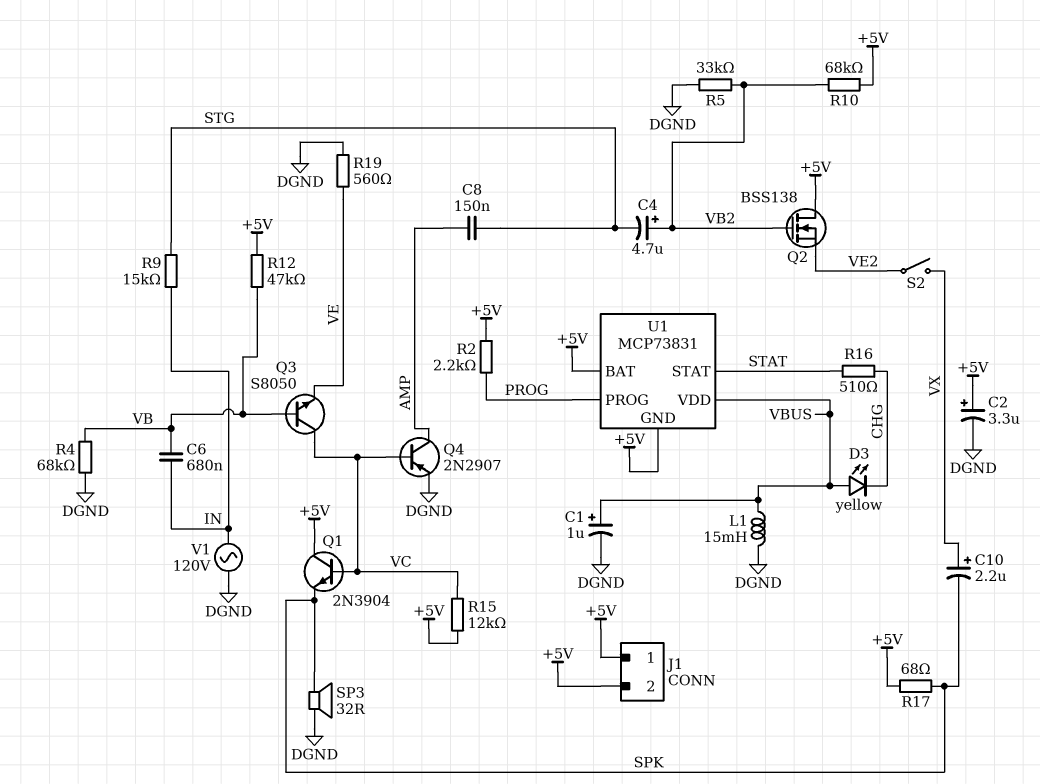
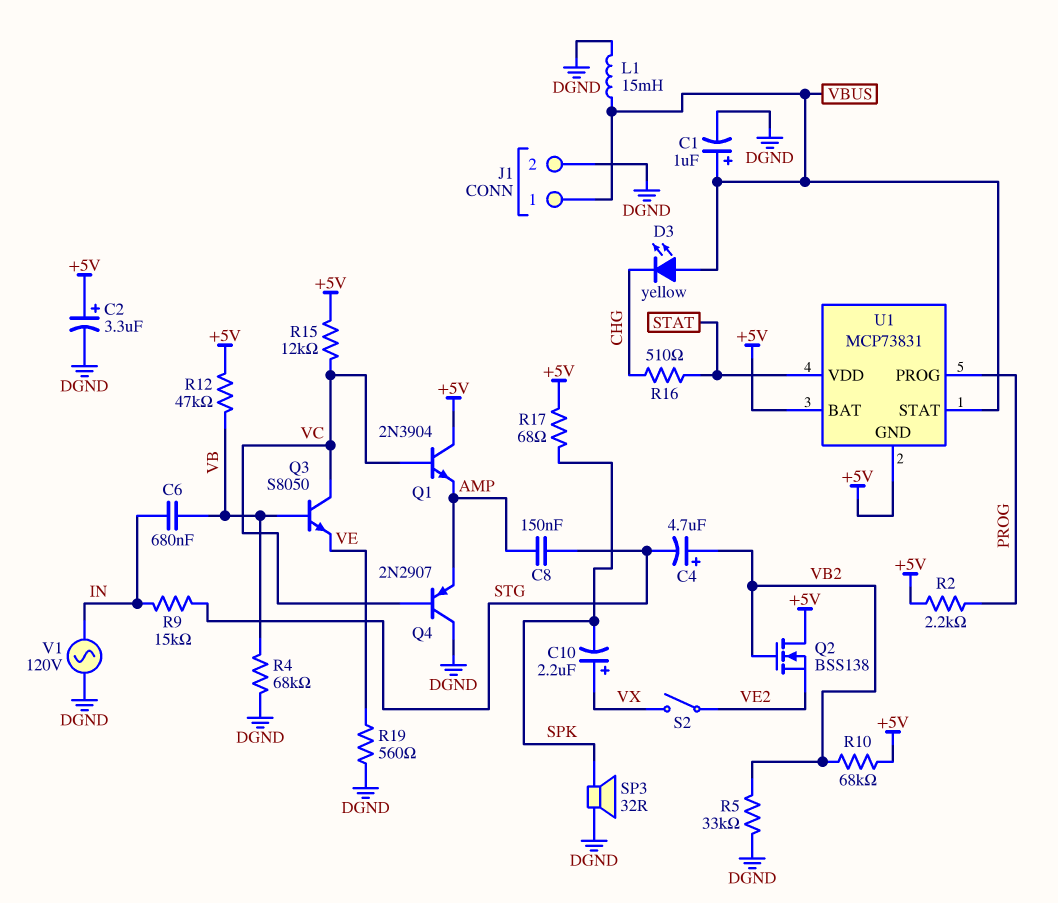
J1 pin 1: +5V -> VBUS
J1 pin 2: +5V -> DGND
Q1: NPN 2N3904 (B VC, C +5V, E SPK) -> NPN 2N3904 (B VC, C +5V, E AMP)
Q4: PNP 2N2907 (B VC, C AMP, E DGND) -> PNP 2N2907 (B VC, C DGND, E AMP)
U1 pin STAT: STAT -> VBUS
U1 pin VDD: VBUS -> STAT

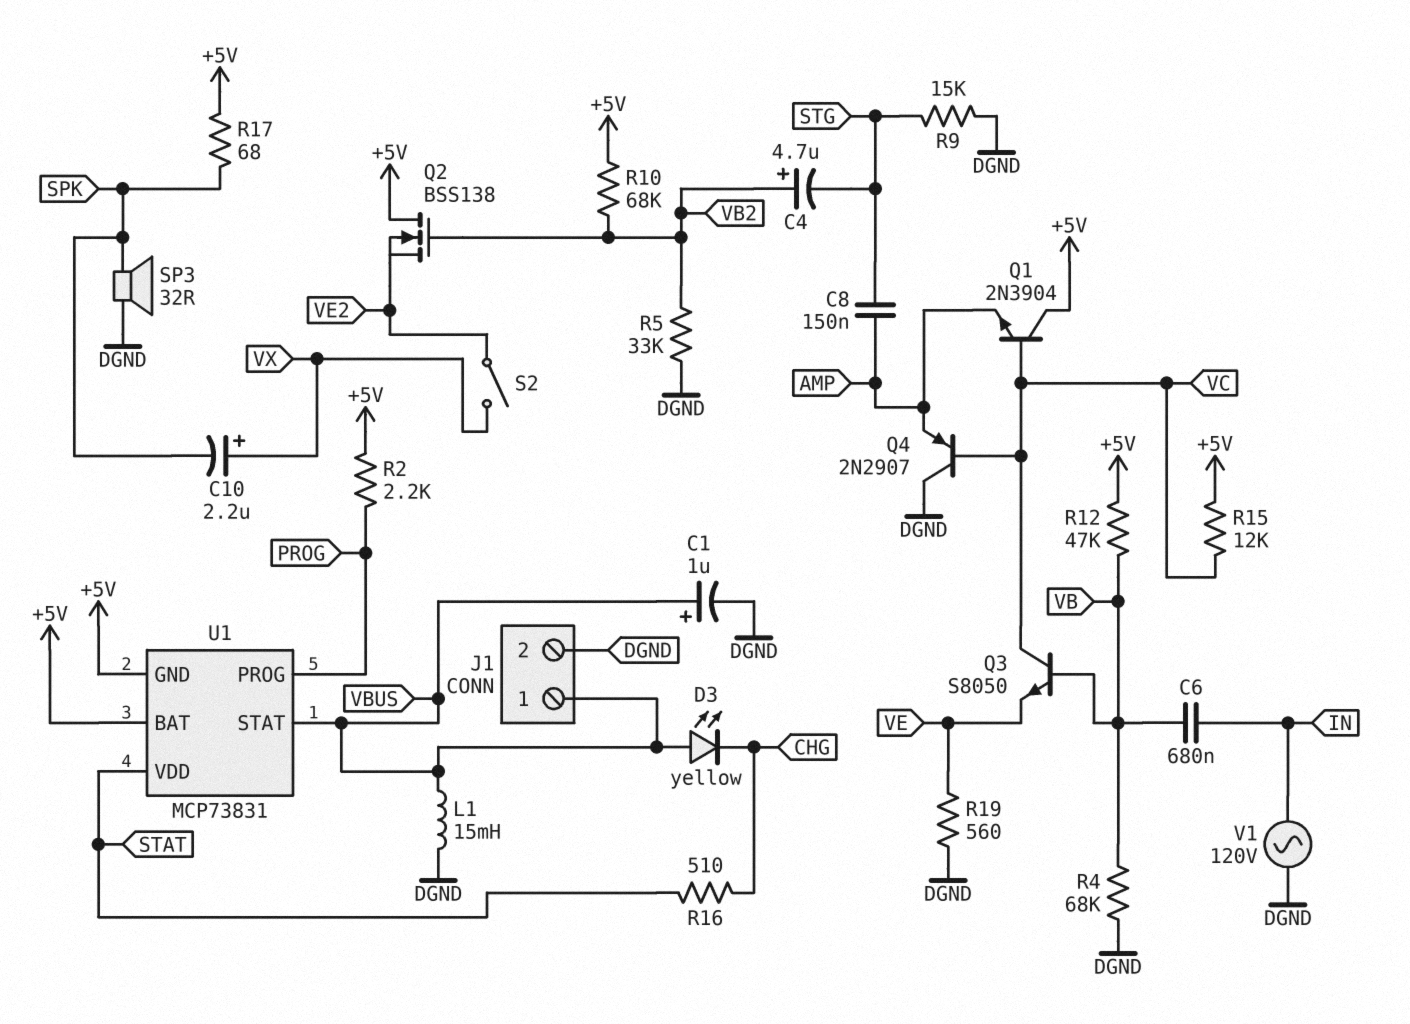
C2: 3.3uF (plus +5V, minus DGND) -> none
R9: 15k (IN, STG) -> 15k (DGND, STG)

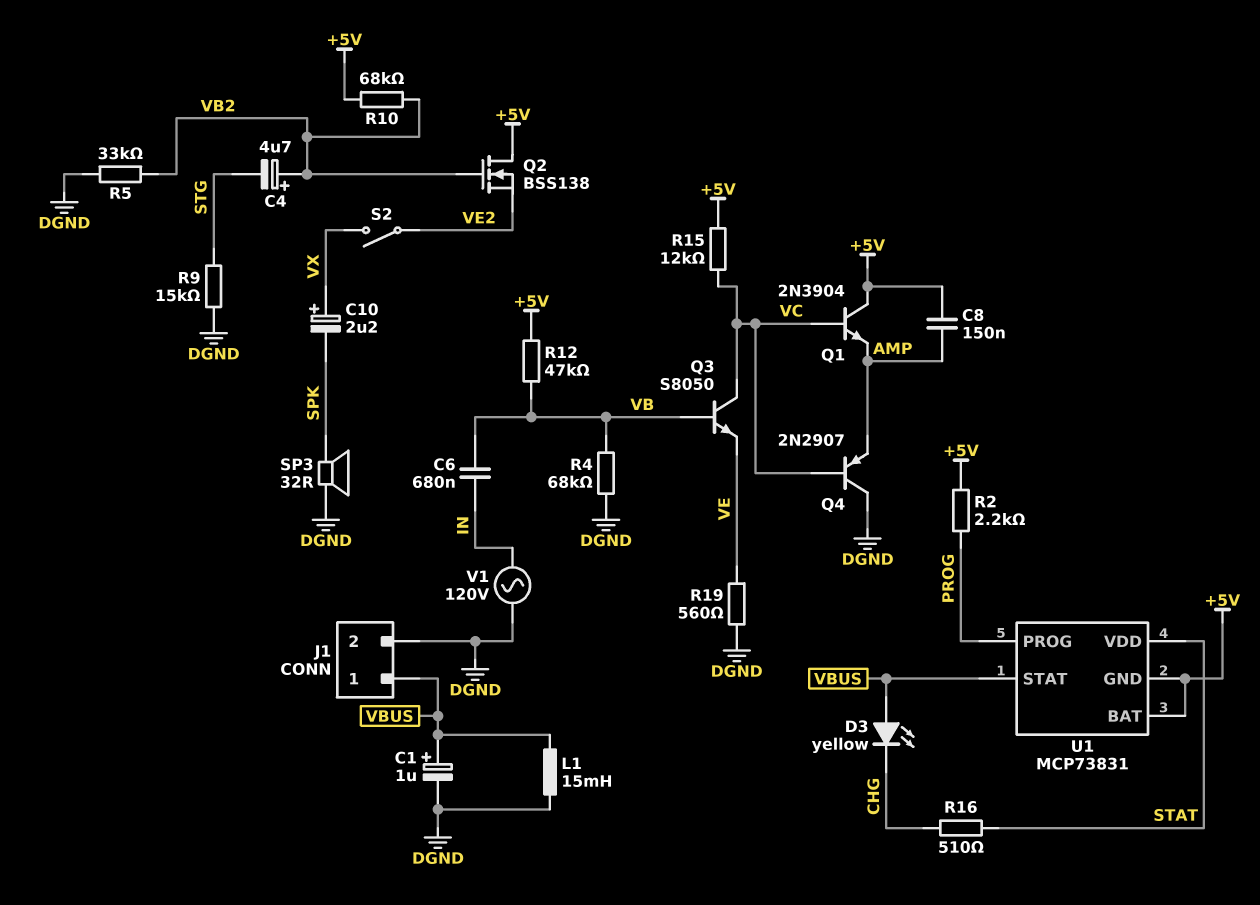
C8: 150nF (AMP, STG) -> 150nF (+5V, AMP)
R17: 68 (+5V, SPK) -> none

